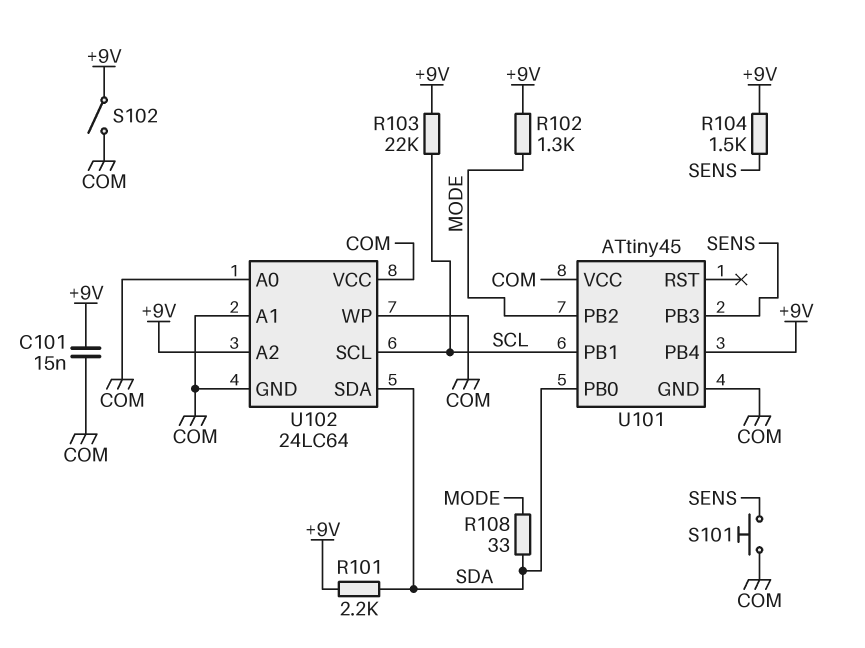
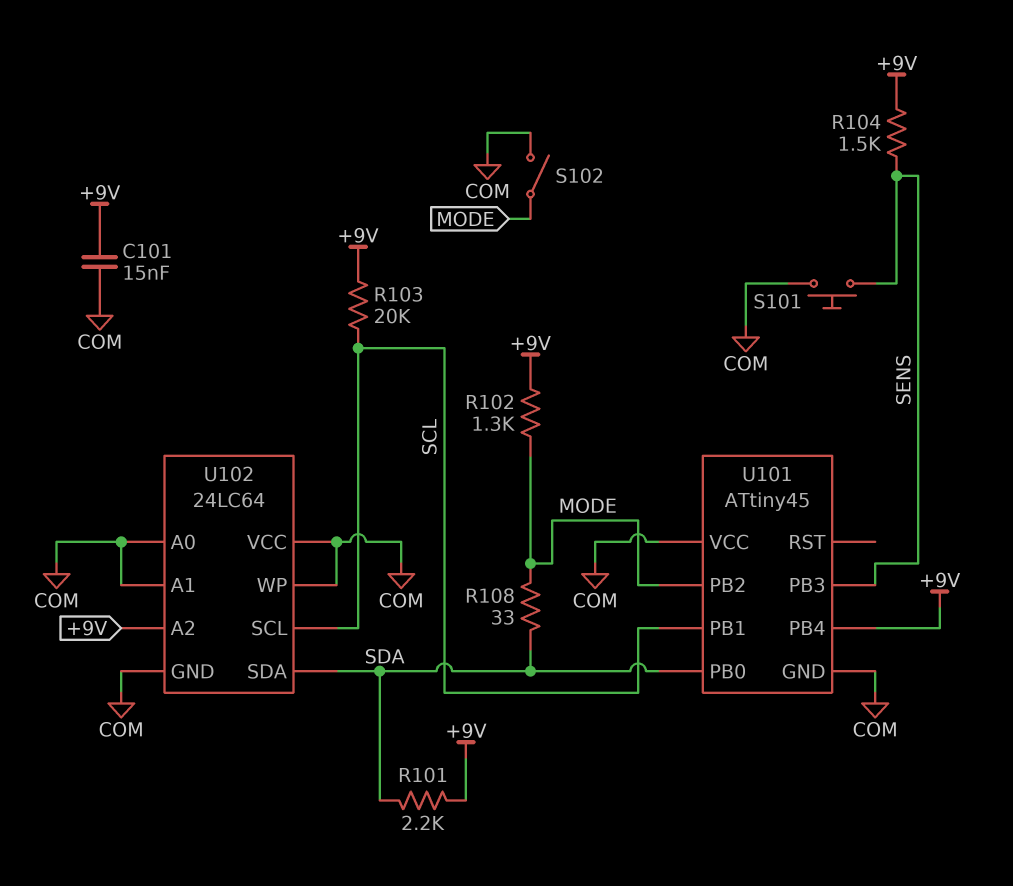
R103: 22k (+9V, SCL) -> 20k (+9V, SCL)
S102: switch (+9V, COM) -> switch (COM, MODE)

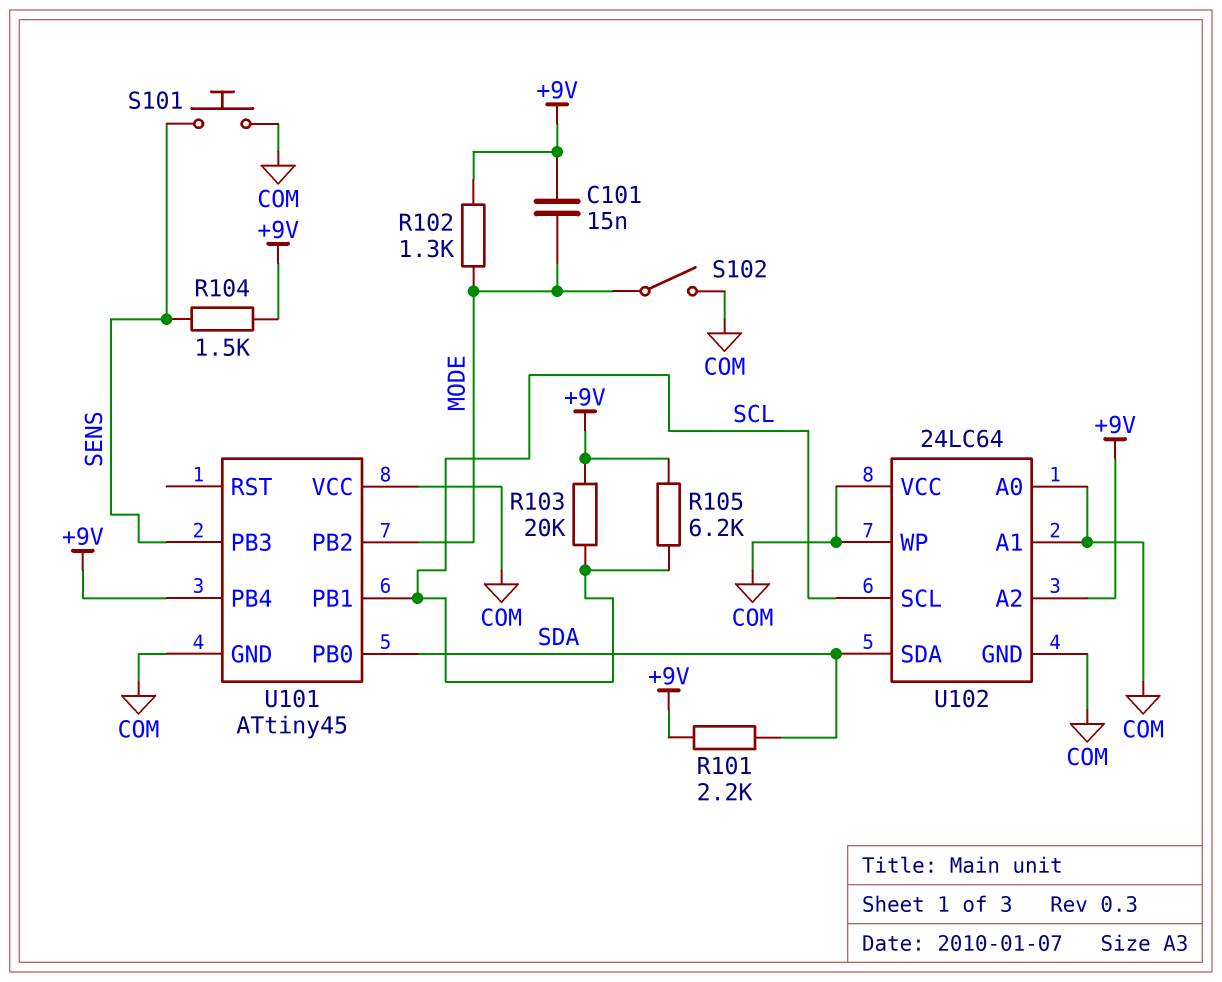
C101: 15nF (+9V, COM) -> 15nF (+9V, MODE)
R105: none -> 6.2k (+9V, SCL)
R108: 33 (MODE, SDA) -> none

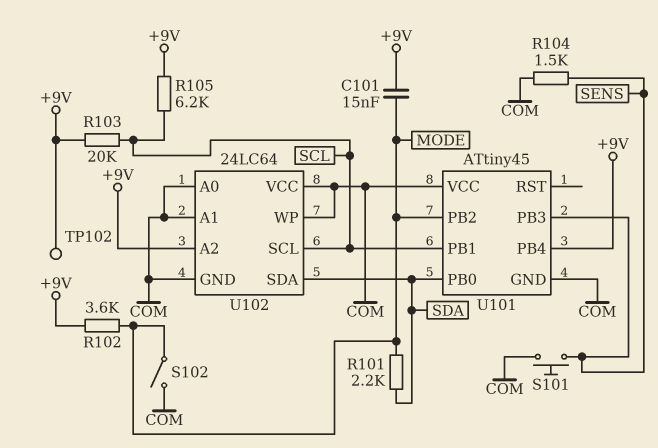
R101: 2.2k (+9V, SDA) -> 2.2k (MODE, SDA)
R102: 1.3k (+9V, MODE) -> 3.6k (+9V, MODE)
R104: 1.5k (+9V, SENS) -> 1.5k (COM, SENS)
TP102: none -> test point (+9V)

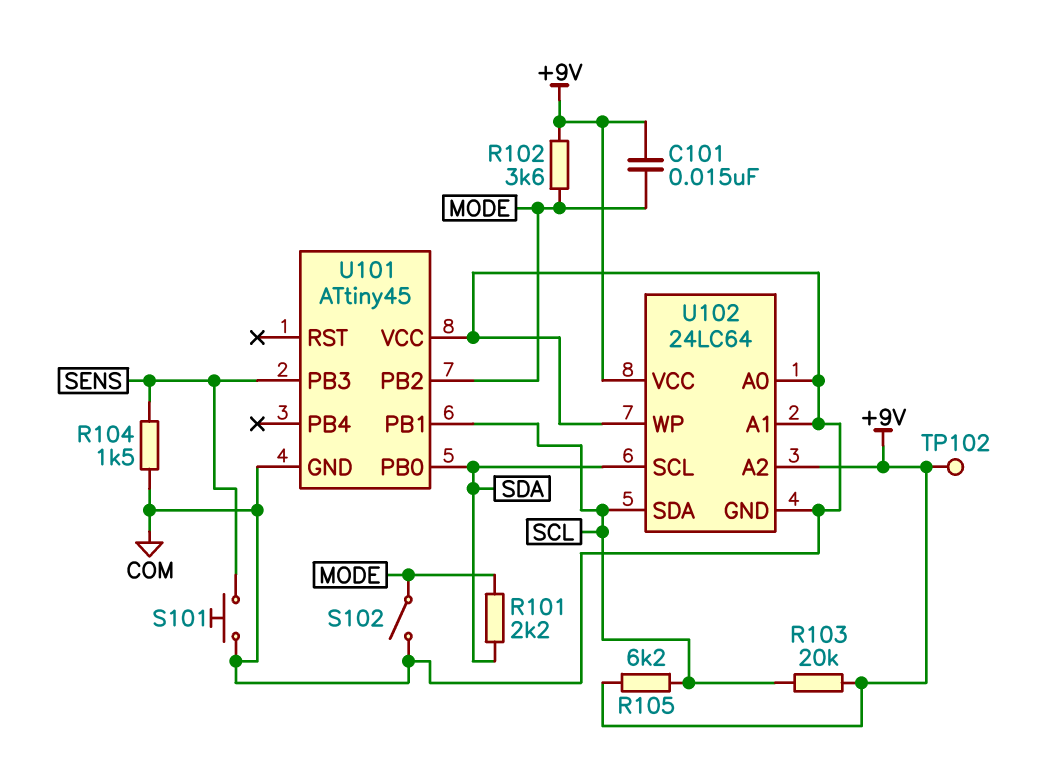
U101 pin PB4: +9V -> none
U102 pin SCL: SCL -> SDA
U102 pin SDA: SDA -> SCL
U102 pin VCC: COM -> +9V

